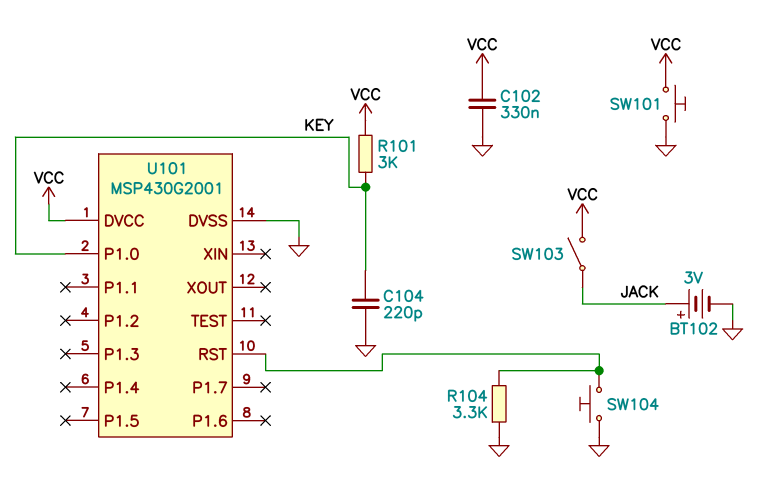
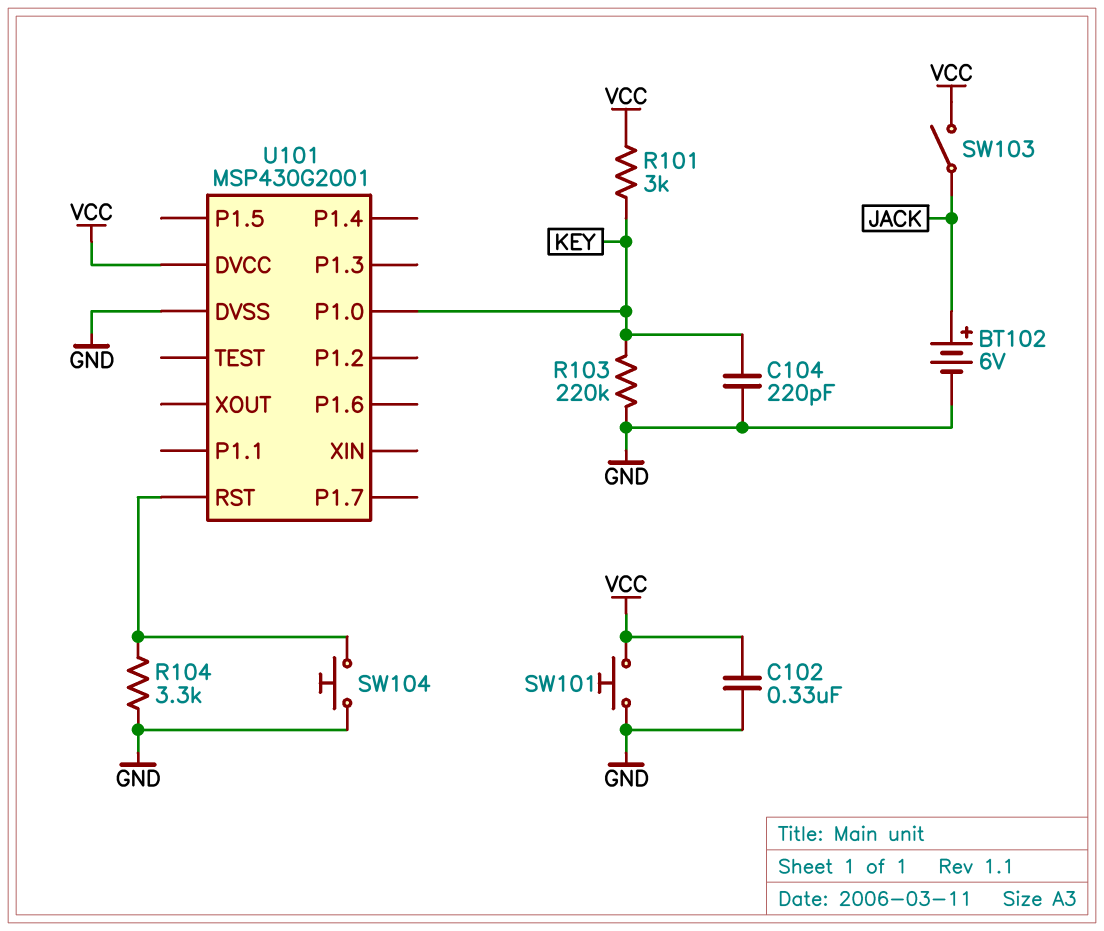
BT102: 3V (plus JACK, minus GND) -> 6V (plus JACK, minus GND)
R103: none -> 220k (GND, KEY)

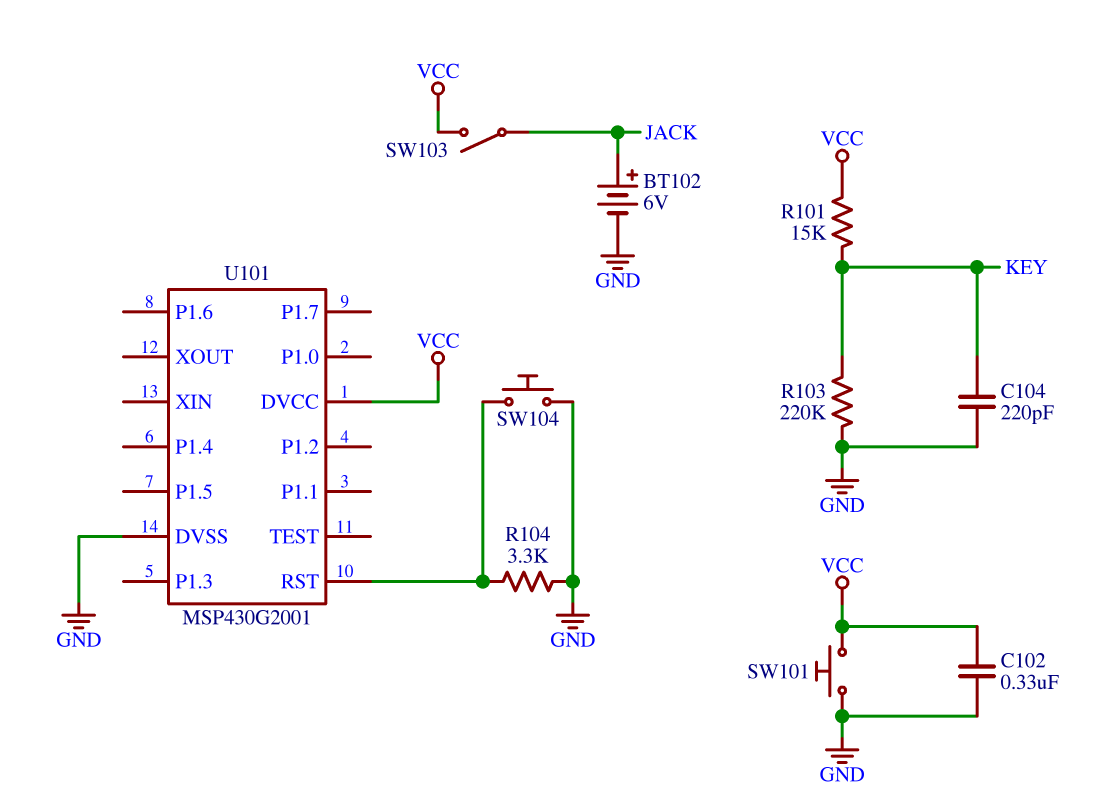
R101: 3k (KEY, VCC) -> 15k (KEY, VCC)
U101 pin P1.0: KEY -> none

